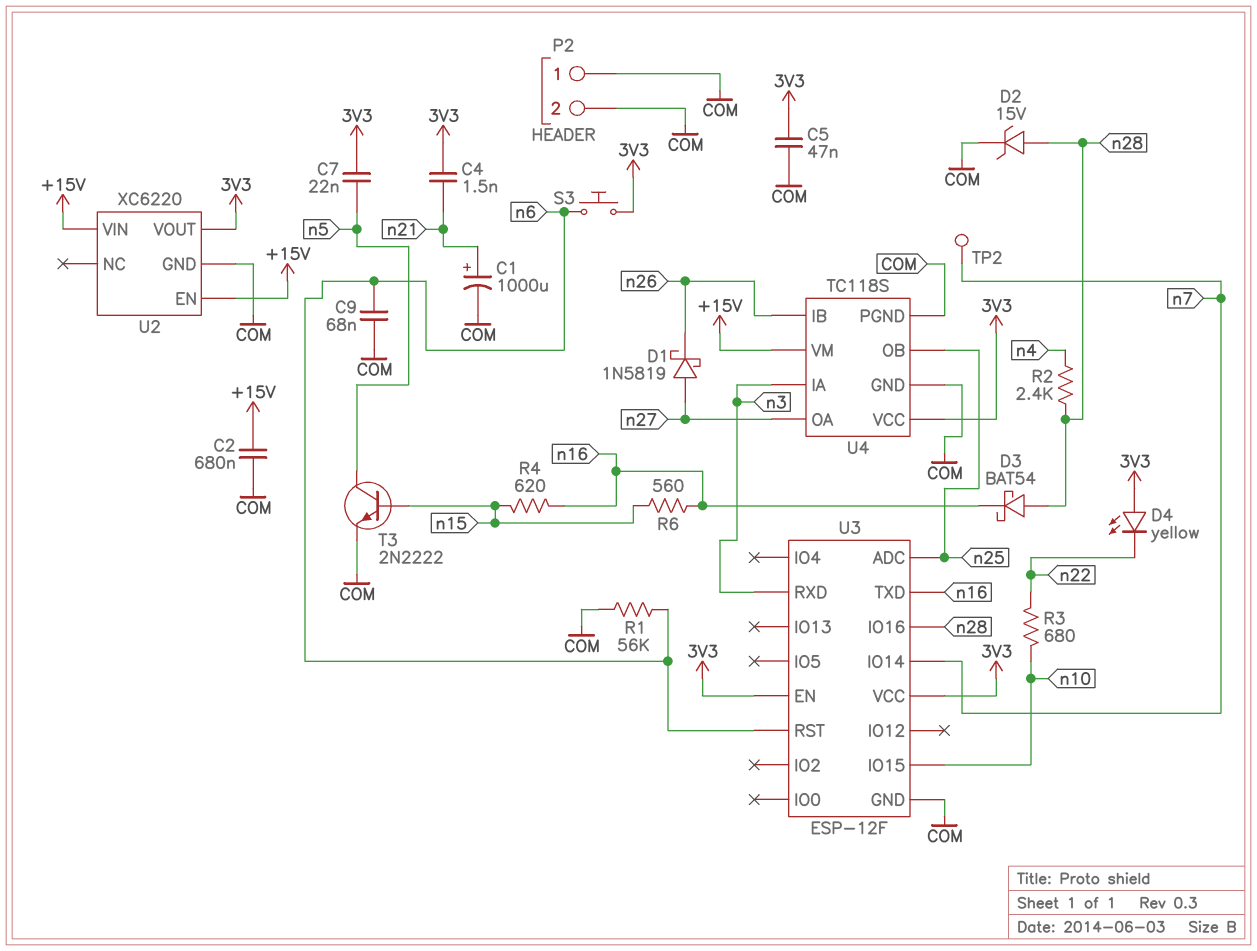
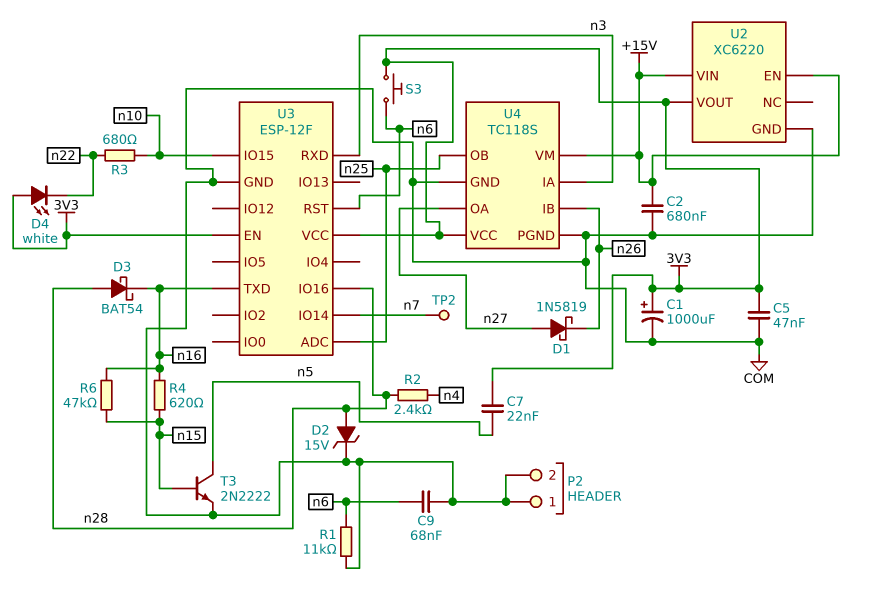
C1: 1000uF (plus n21, minus COM) -> 1000uF (plus 3V3, minus COM)
C4: 1.5nF (3V3, n21) -> none
D4: LED yellow (A 3V3, K n22) -> LED white (A 3V3, K n22)
R1: 56k (COM, n6) -> 11k (COM, n6)
R6: 560 (n15, n16) -> 47k (n15, n16)

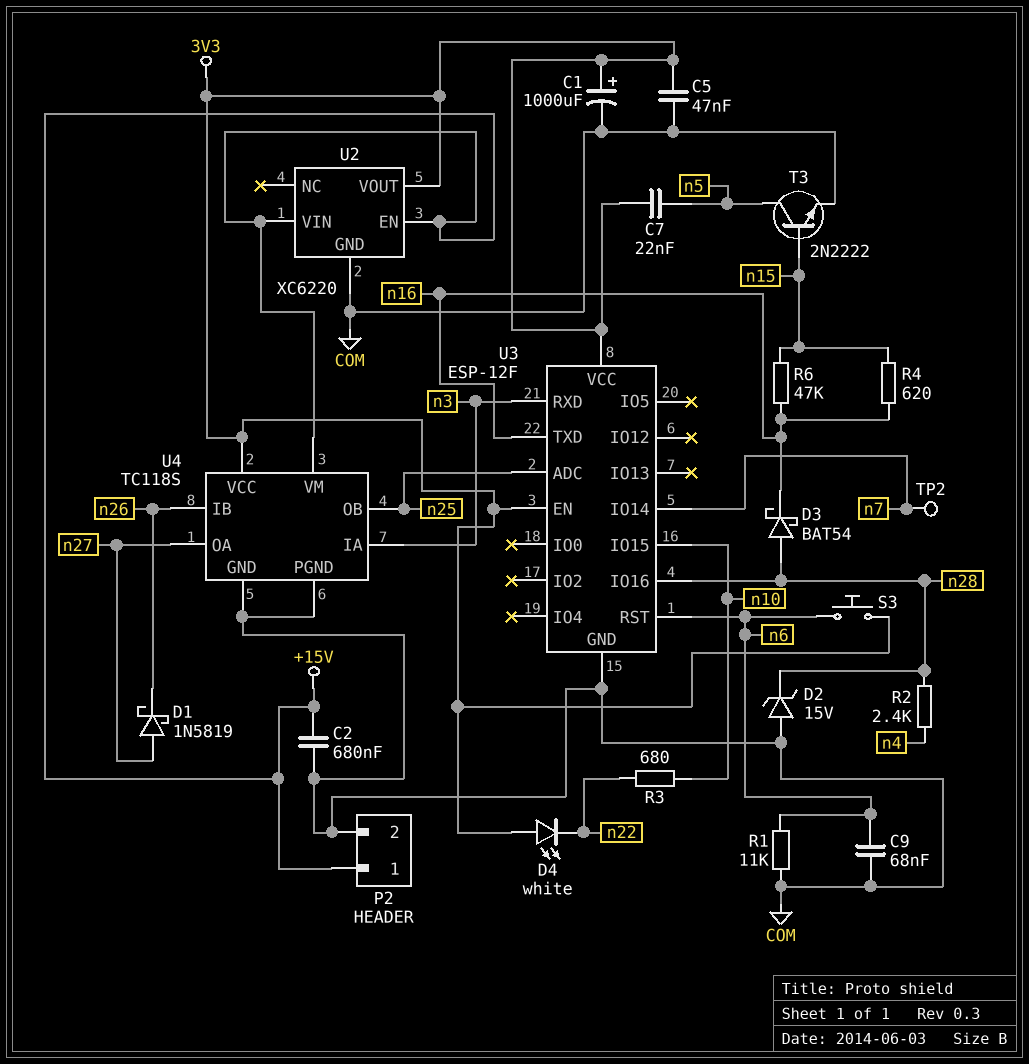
D2: zener 15V (A n28, K COM) -> zener 15V (A COM, K n28)
P2 pin 1: COM -> +15V

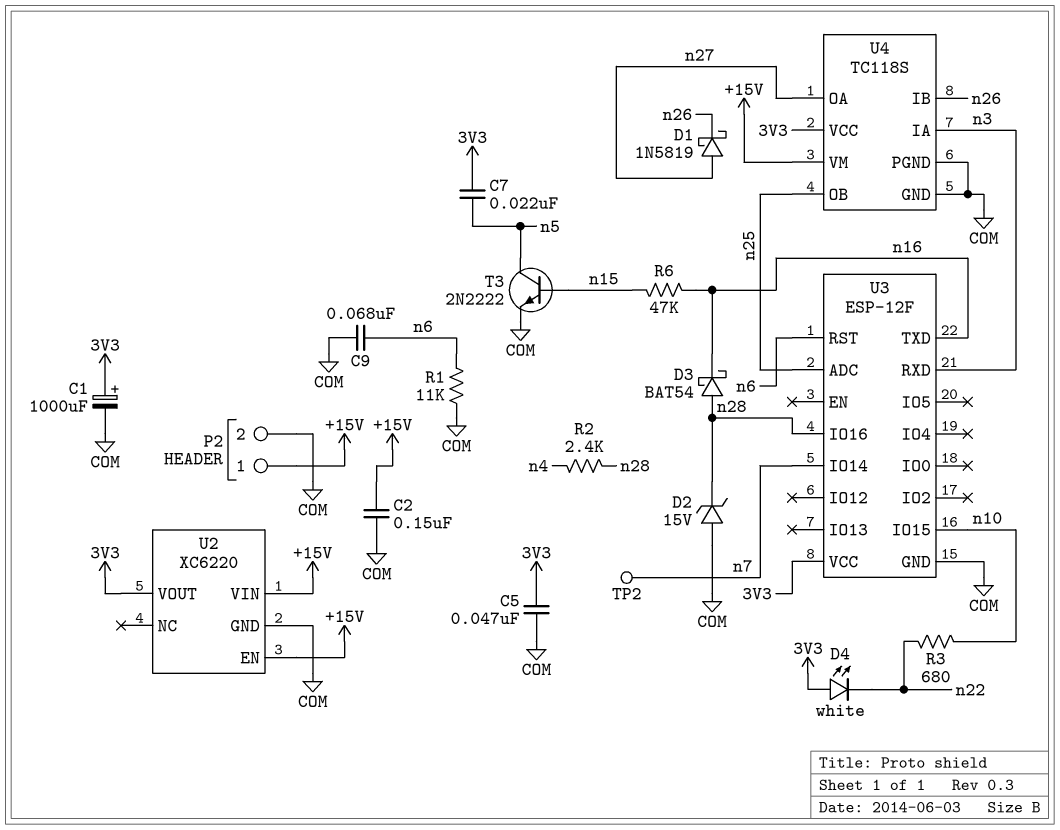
C2: 680nF (+15V, COM) -> 150nF (+15V, COM)
R4: 620 (n15, n16) -> none
S3: button (3V3, n6) -> none
U3 pin EN: 3V3 -> none

